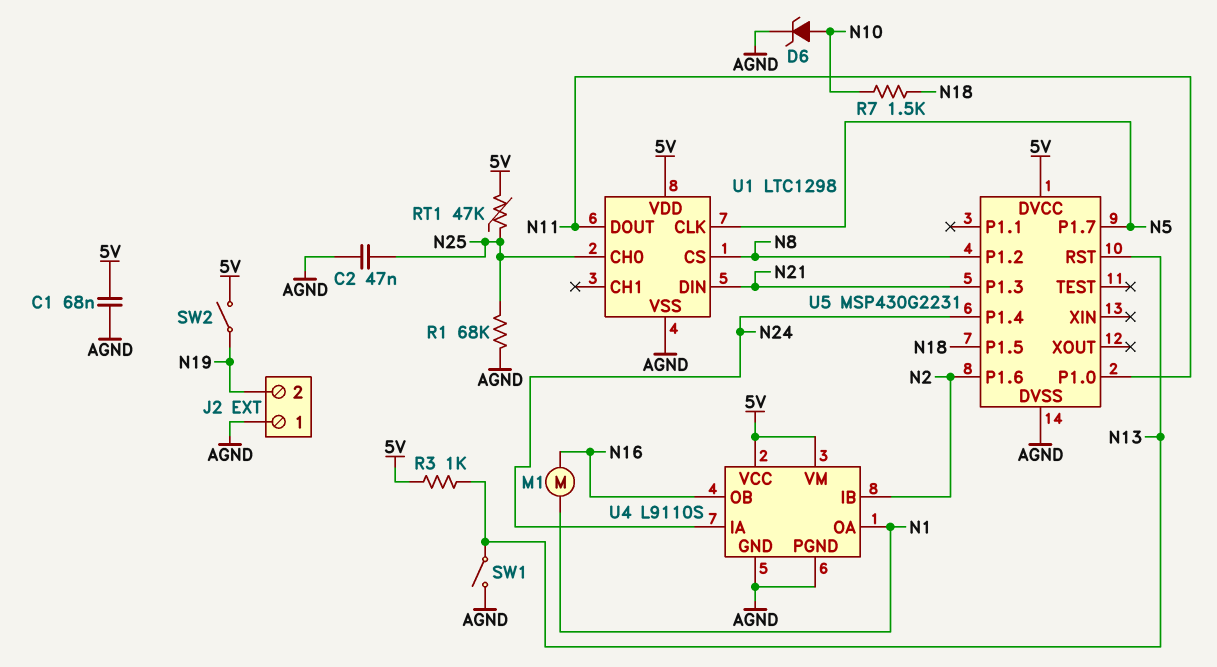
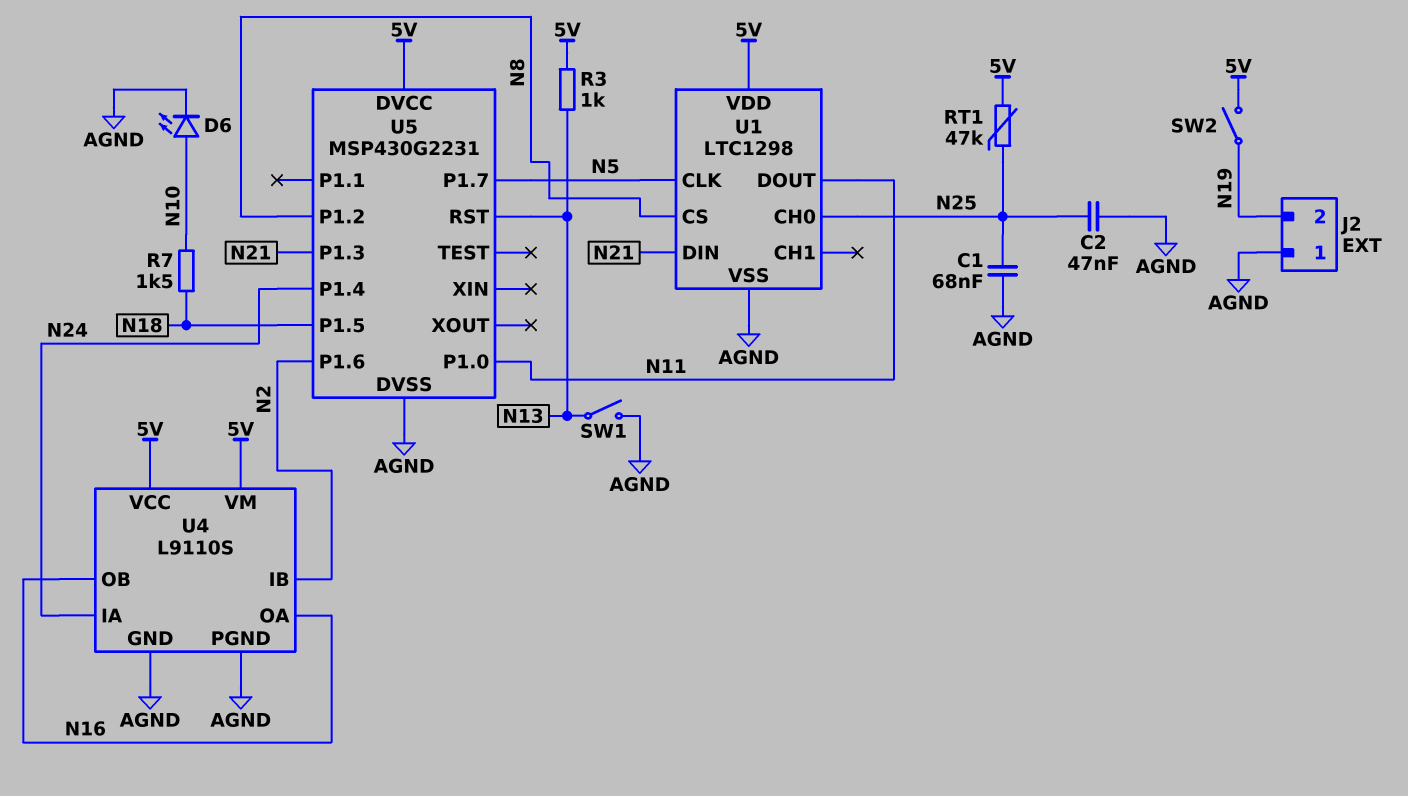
C1: 68nF (5V, AGND) -> 68nF (AGND, N25)
D6: zener (A N10, K AGND) -> LED (A N10, K AGND)
M1: motor (N1, N16) -> none
R1: 68k (AGND, N25) -> none
U4 pin OA: N1 -> N16

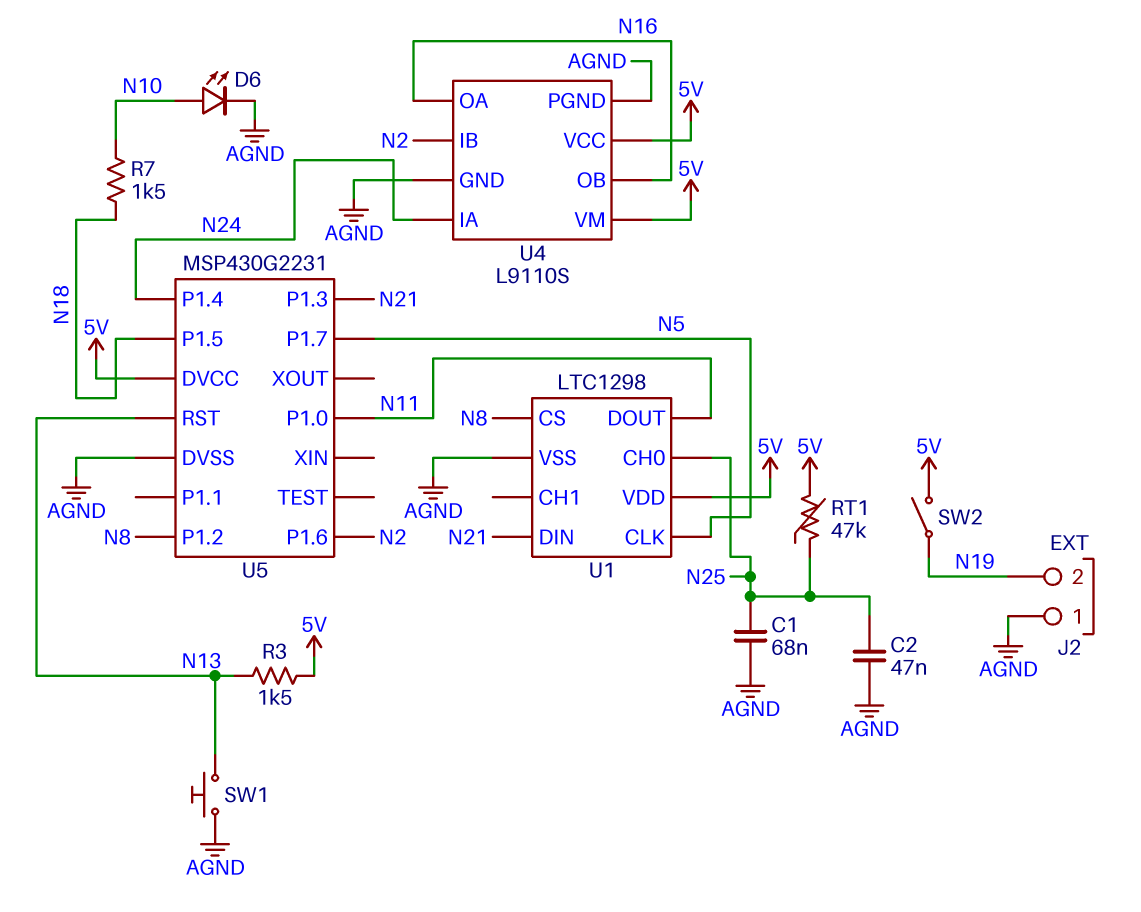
R3: 1k (5V, N13) -> 1.5k (5V, N13)
SW1: switch (AGND, N13) -> button (AGND, N13)

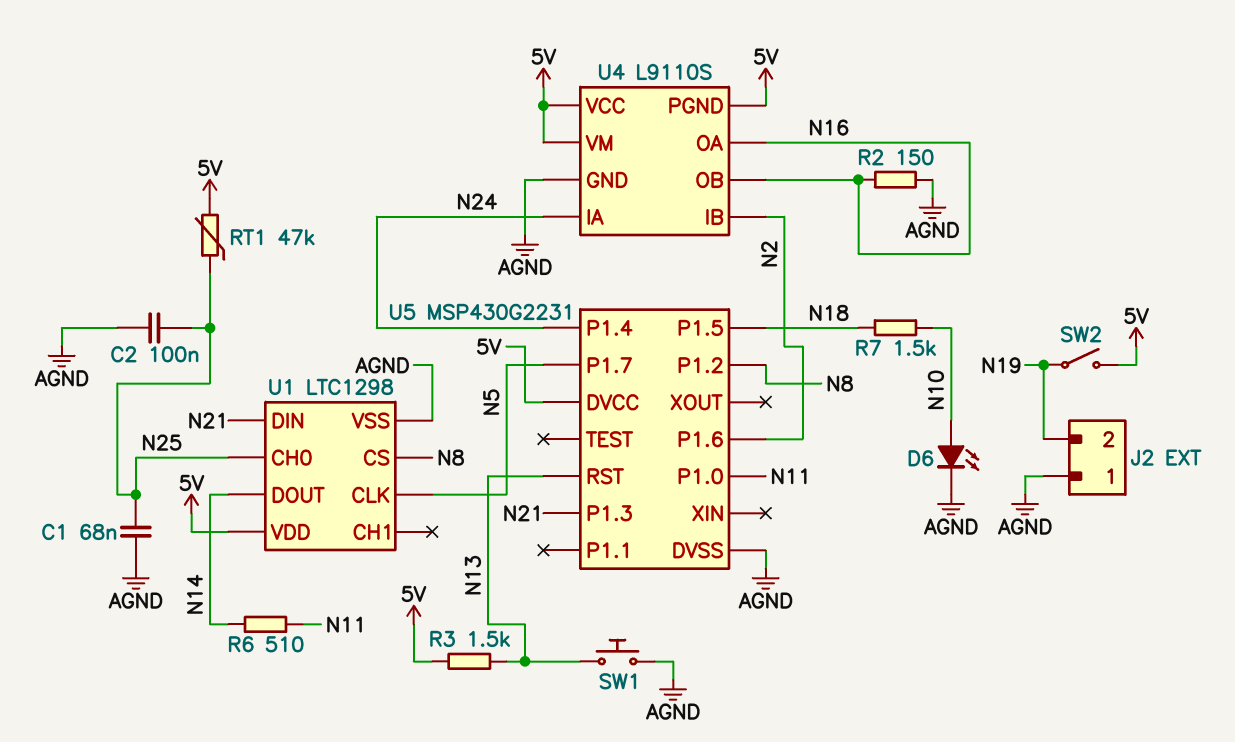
C2: 47nF (AGND, N25) -> 100nF (AGND, N25)
R2: none -> 150 (AGND, N16)
R6: none -> 510 (N11, N14)
U1 pin DOUT: N11 -> N14
U4 pin PGND: AGND -> 5V

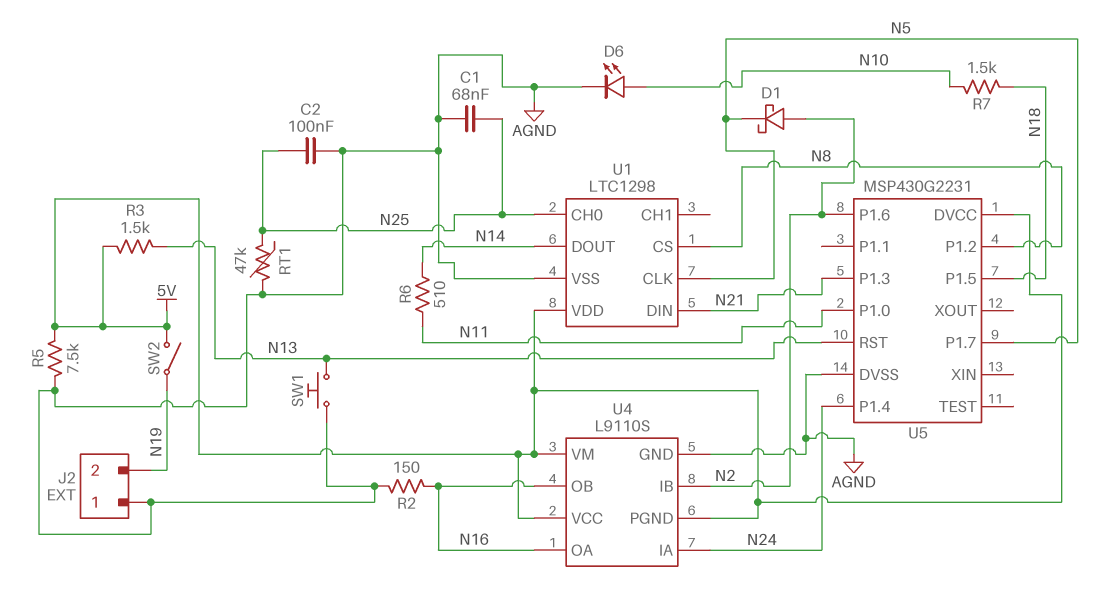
D1: none -> schottky (A N2, K N5)
R5: none -> 7.5k (5V, AGND)
RT1: 47k (5V, N25) -> 47k (AGND, N25)

